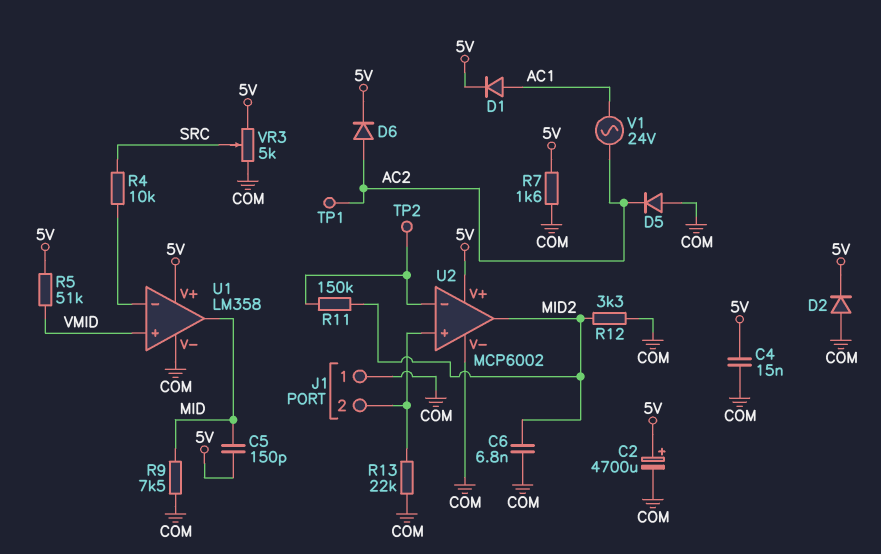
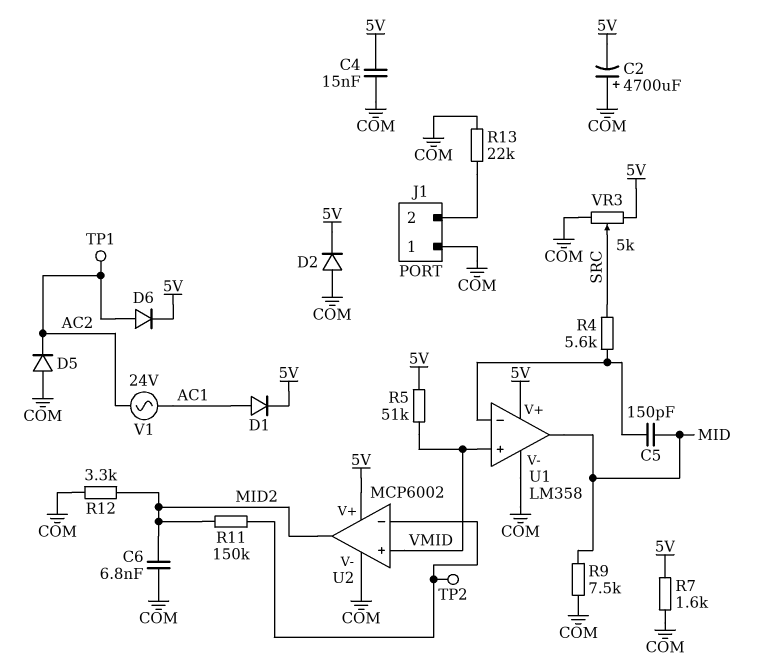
C2: 4700uF (plus 5V, minus COM) -> 4700uF (plus COM, minus 5V)
C5: 150pF (5V, MID) -> 150pF (MID, U1/in-)
R4: 10k (SRC, U1/in-) -> 5.6k (SRC, U1/in-)
U2 pin in+: J1/2 -> VMID

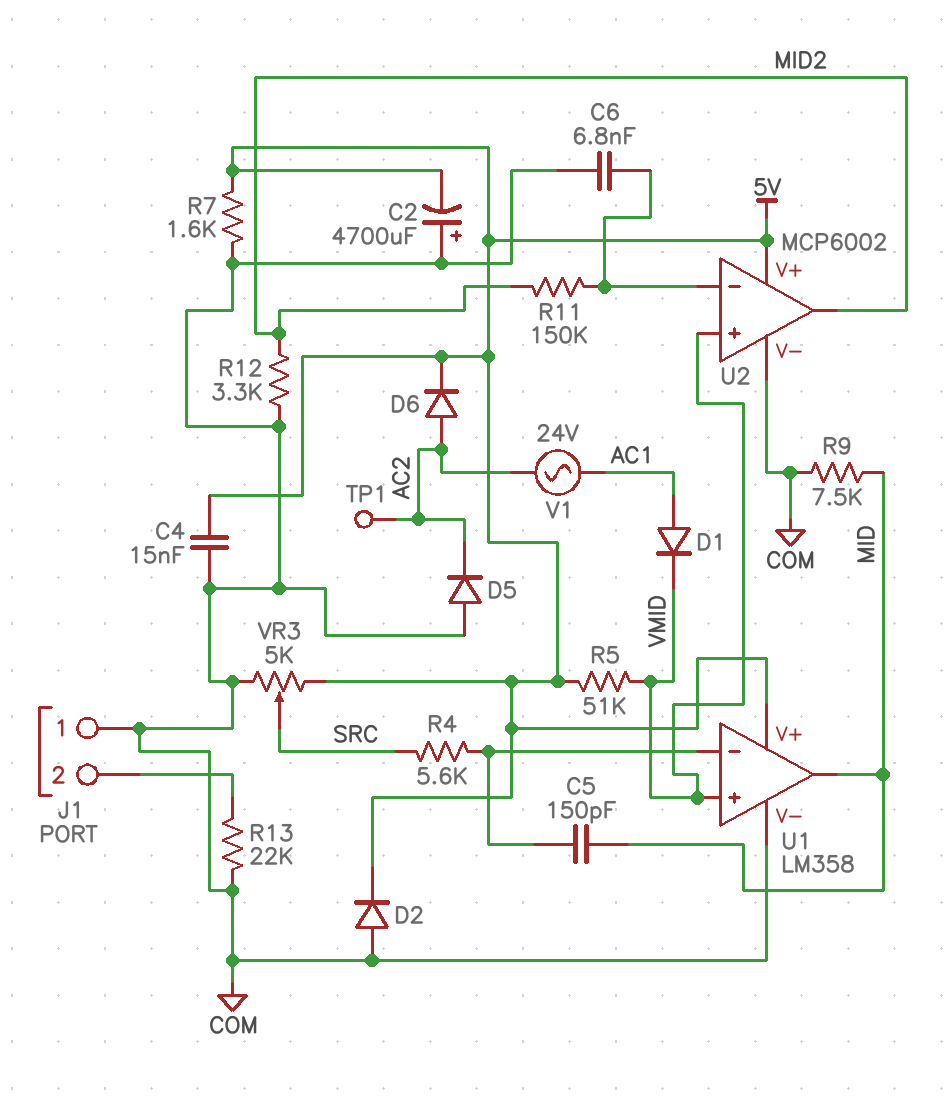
C6: 6.8nF (COM, MID2) -> 6.8nF (COM, U2/in-)
D1: diode (A AC1, K 5V) -> diode (A AC1, K VMID)
TP2: test point (U2/in-) -> none

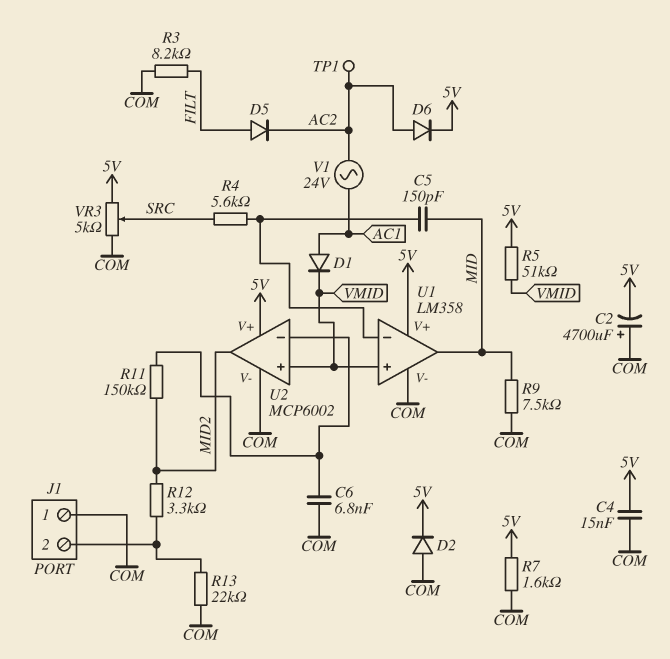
D5: diode (A COM, K AC2) -> diode (A FILT, K AC2)
R3: none -> 8.2k (COM, FILT)
R12: 3.3k (COM, MID2) -> 3.3k (J1/2, MID2)

